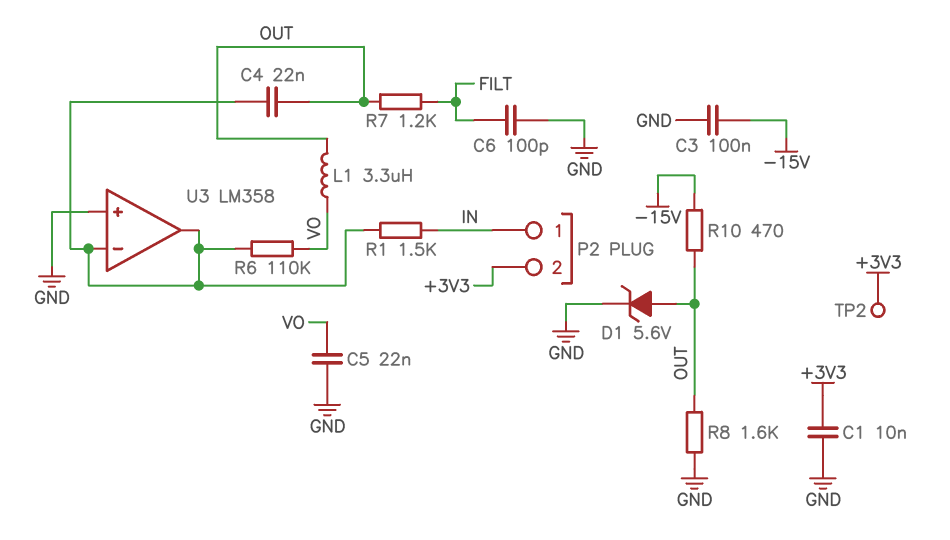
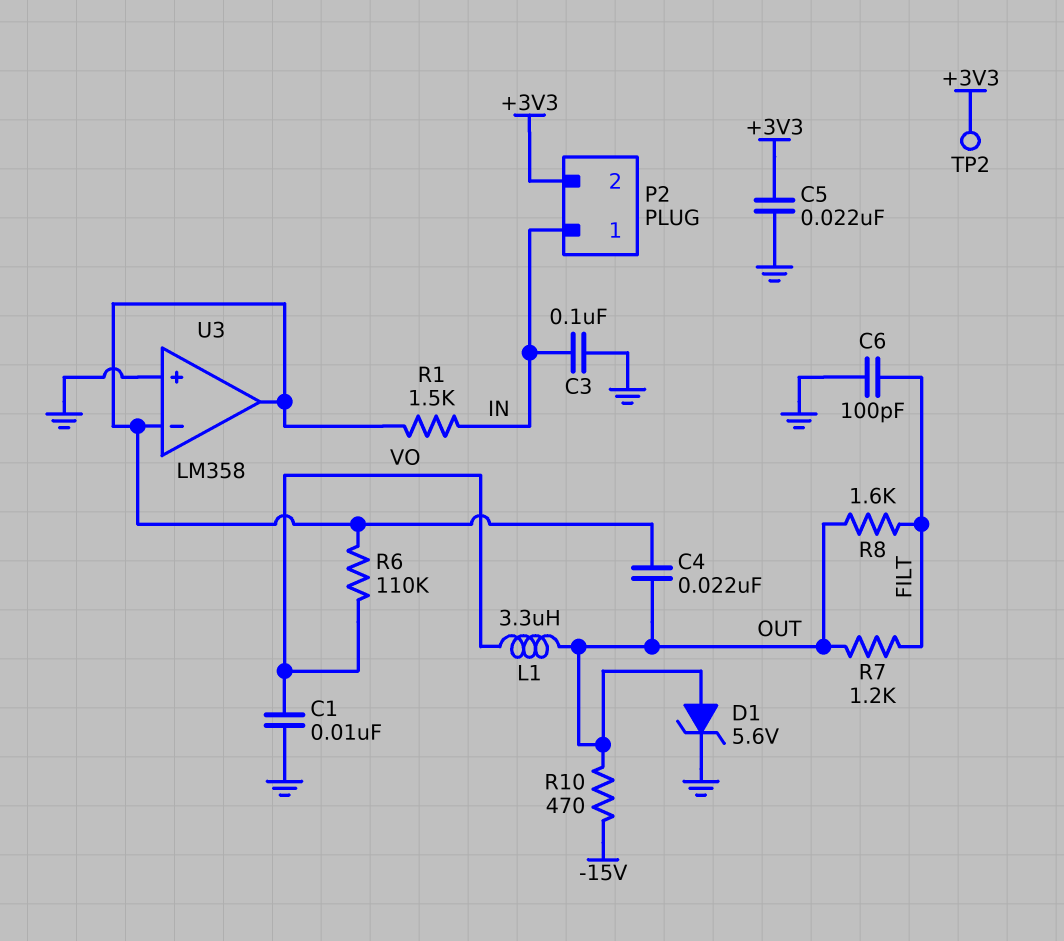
C1: 10nF (+3V3, GND) -> 10nF (GND, VO)
C3: 100nF (-15V, GND) -> 100nF (GND, IN)
C5: 22nF (GND, VO) -> 22nF (+3V3, GND)
R8: 1.6k (GND, OUT) -> 1.6k (FILT, OUT)

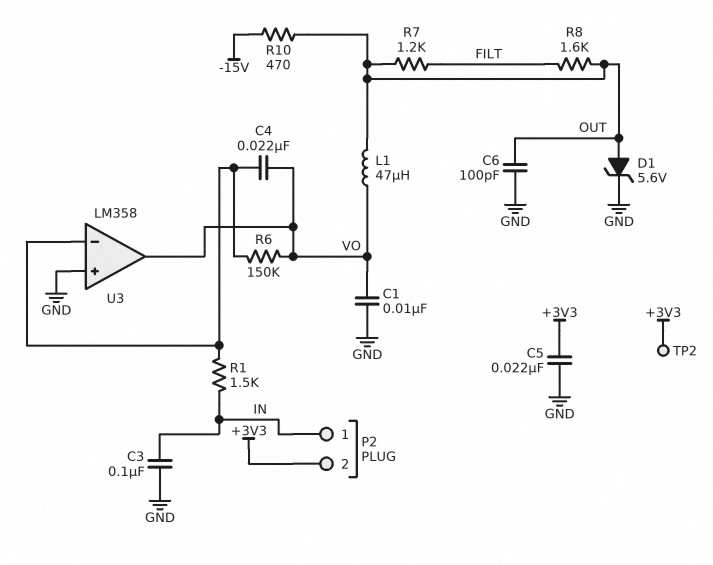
C4: 22nF (OUT, U3/in-) -> 22nF (U3/in-, VO)
C6: 100pF (FILT, GND) -> 100pF (GND, OUT)
L1: 3.3uH (OUT, VO) -> 47uH (OUT, VO)
R6: 110k (U3/in-, VO) -> 150k (U3/in-, VO)
U3 pin out: U3/in- -> VO

